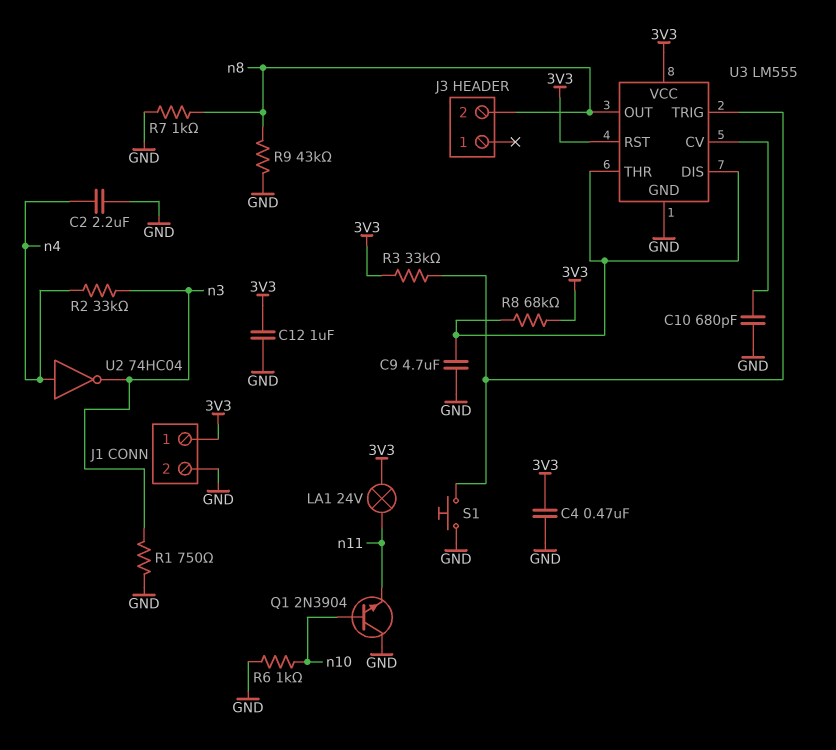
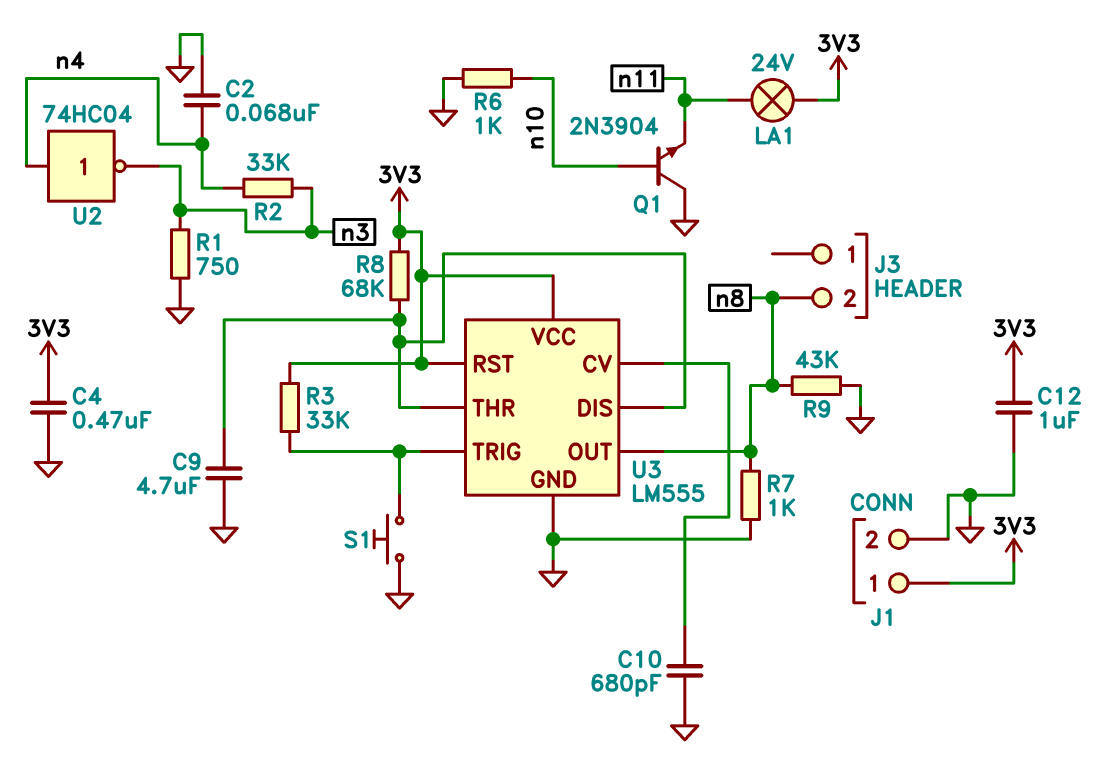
C2: 2.2uF (GND, n4) -> 68nF (GND, n4)

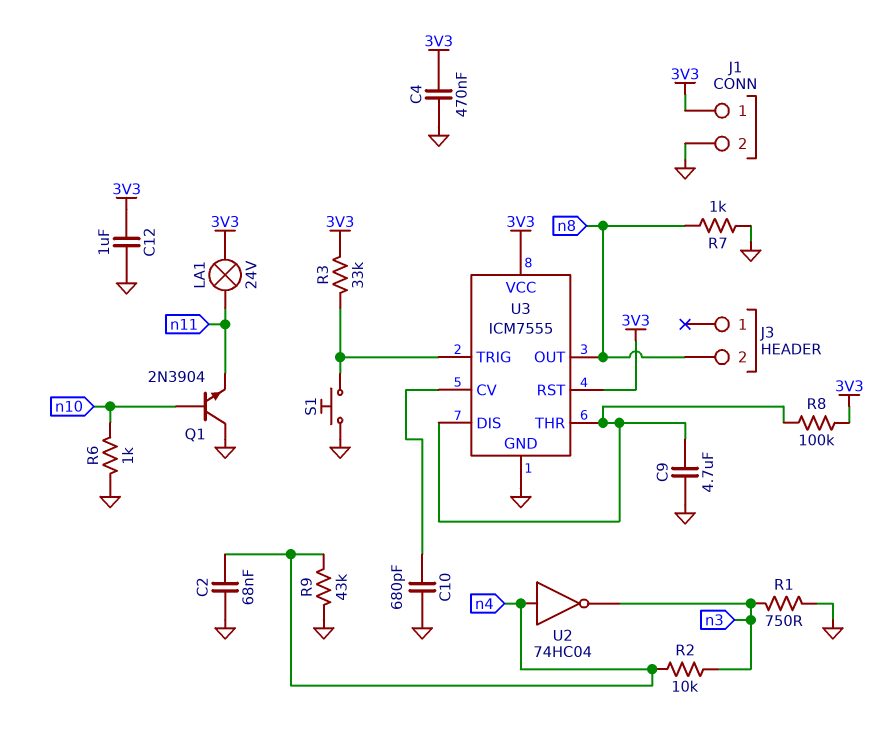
R2: 33k (n3, n4) -> 10k (n3, n4)
R8: 68k (3V3, U3/DIS) -> 100k (3V3, U3/DIS)
R9: 43k (GND, n8) -> 43k (GND, n4)
U3: LM555 -> ICM7555

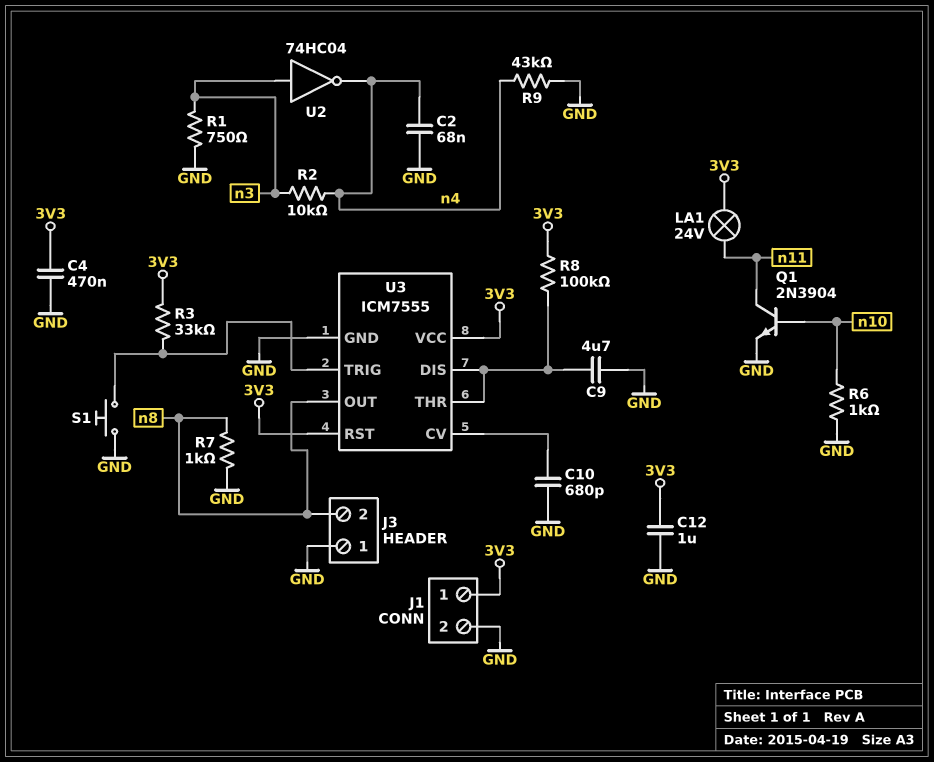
J3 pin 1: none -> GND
Q1: NPN 2N3904 (B n10, C GND, E n11) -> NPN 2N3904 (B n10, C n11, E GND)
U2: NOT 74HC04 (in n4, out n3) -> NOT 74HC04 (in n3, out n4)

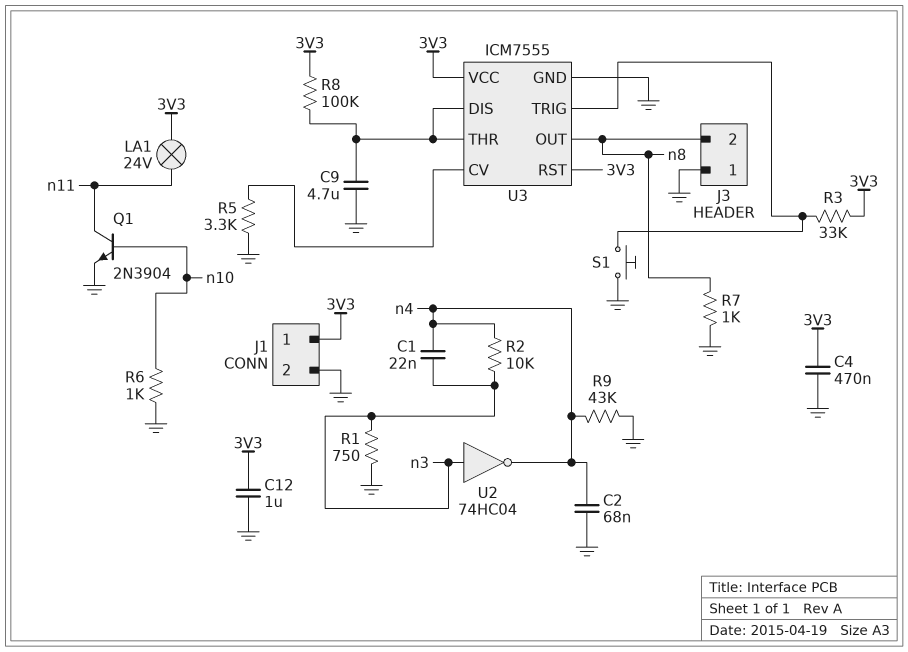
C1: none -> 22nF (n3, n4)
C10: 680pF (GND, U3/CV) -> none
R5: none -> 3.3k (GND, U3/CV)

